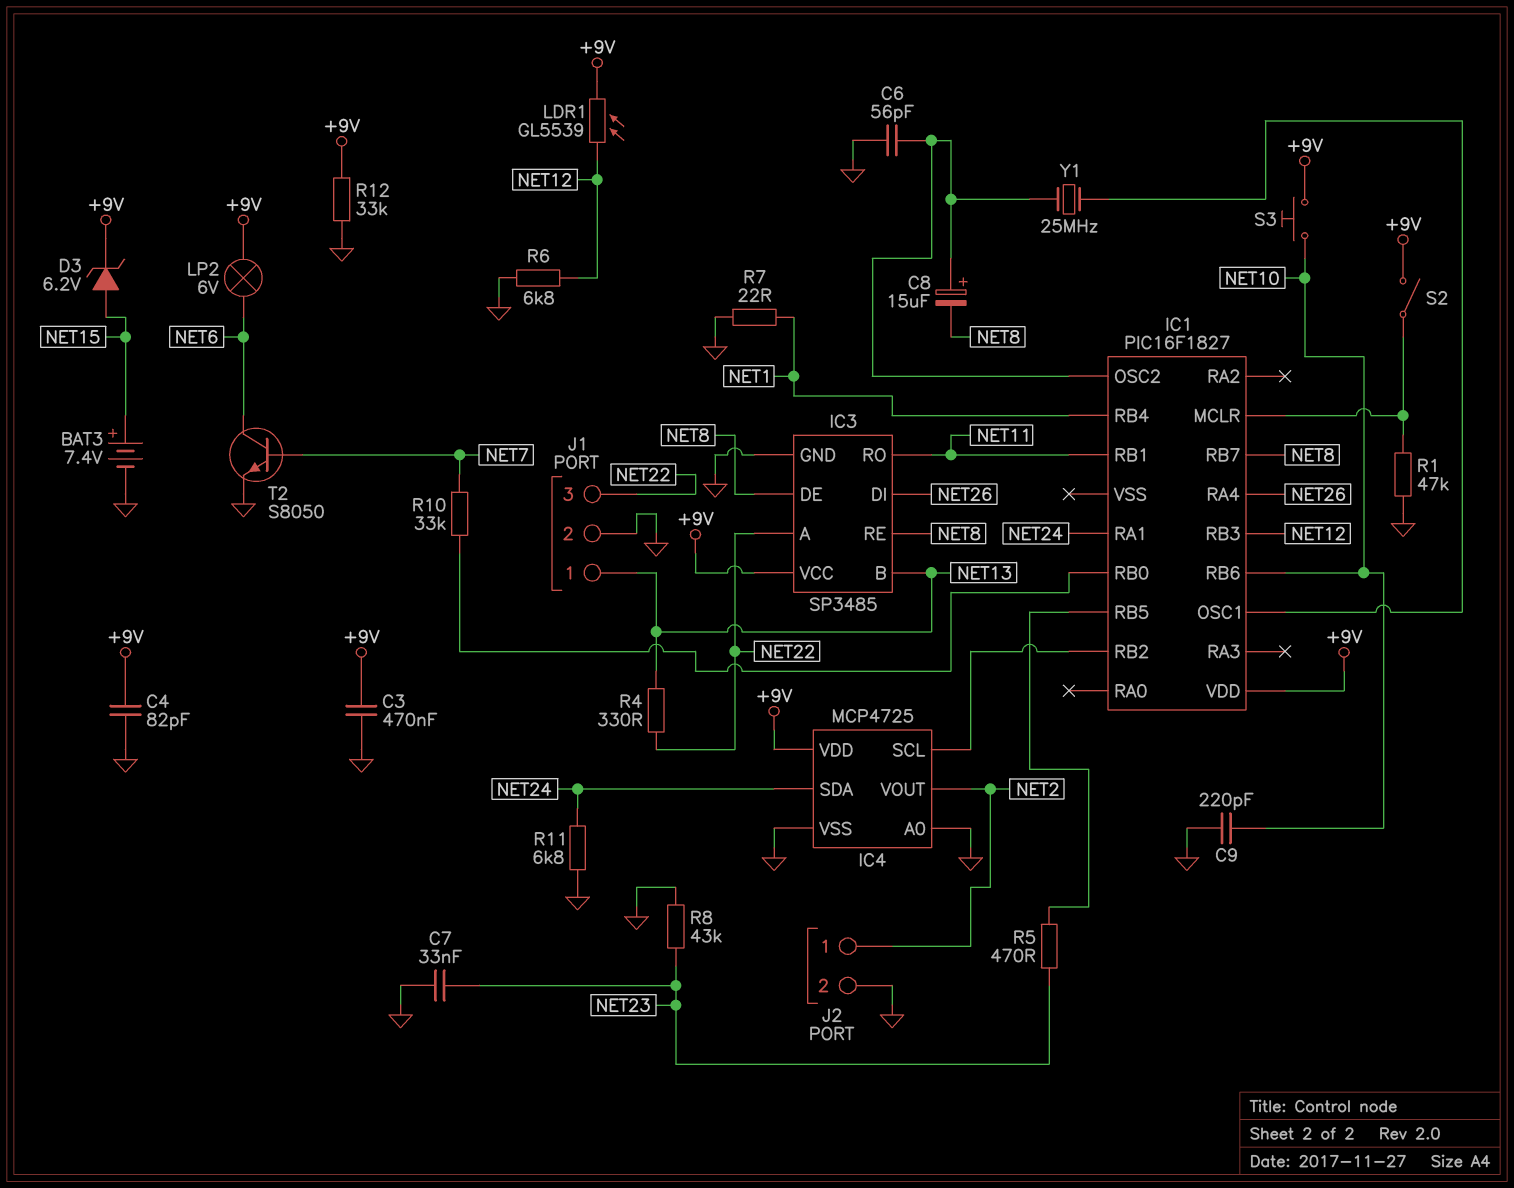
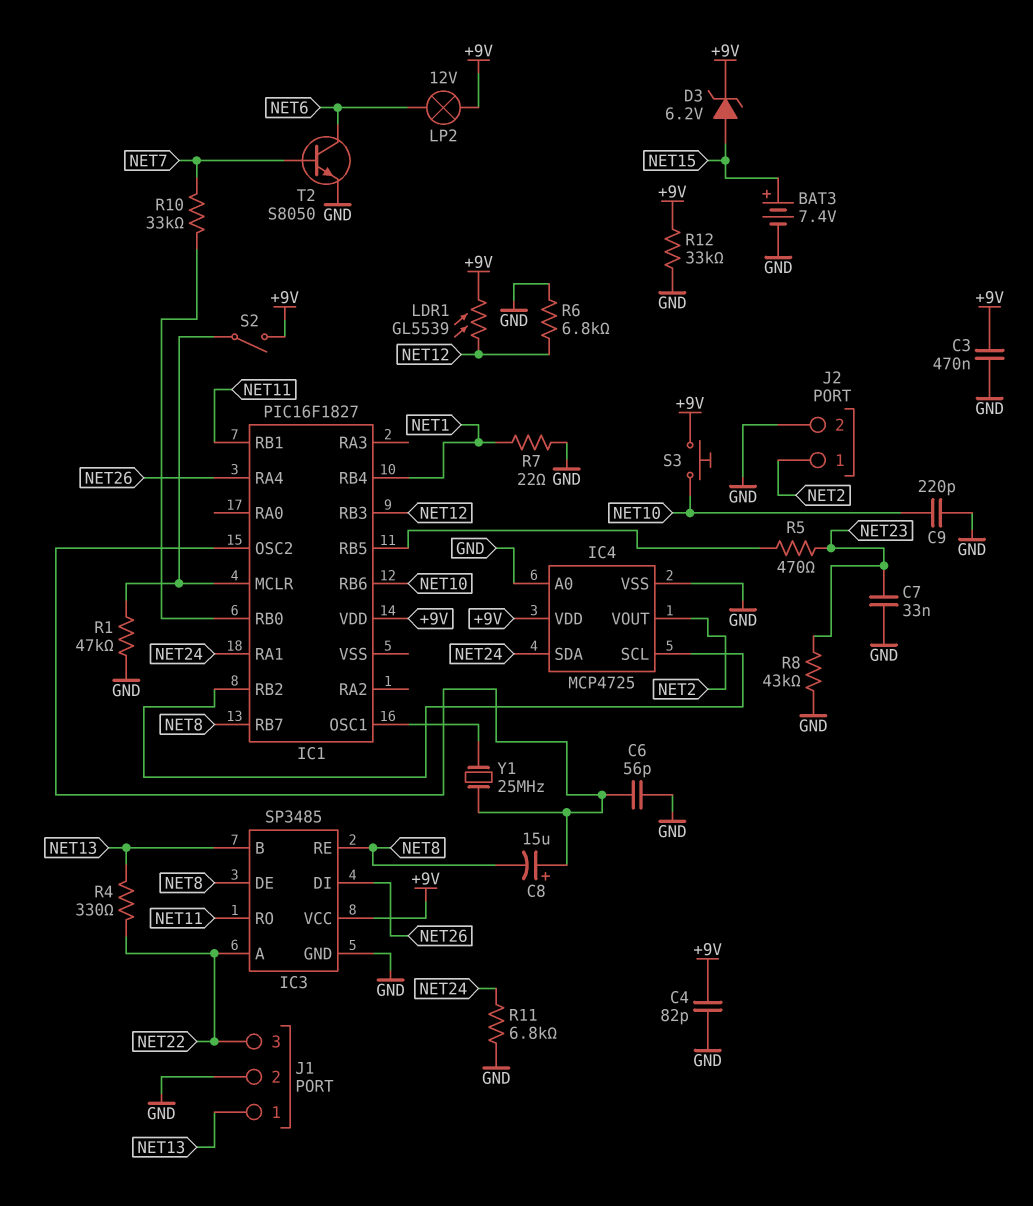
LP2: lamp 6V (+9V, NET6) -> lamp 12V (+9V, NET6)

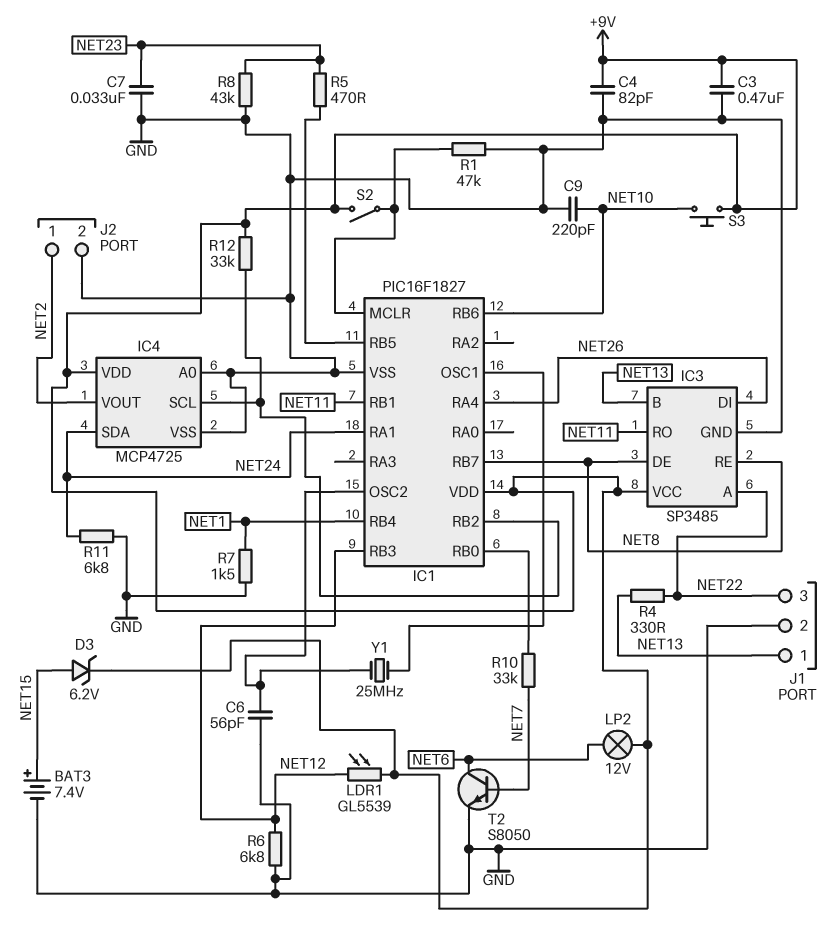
C8: 15uF (plus IC1/OSC2, minus NET8) -> none
IC1 pin VSS: none -> GND
R7: 22 (GND, NET1) -> 1.5k (GND, NET1)
R12: 33k (+9V, GND) -> 33k (+9V, IC1/RB2)

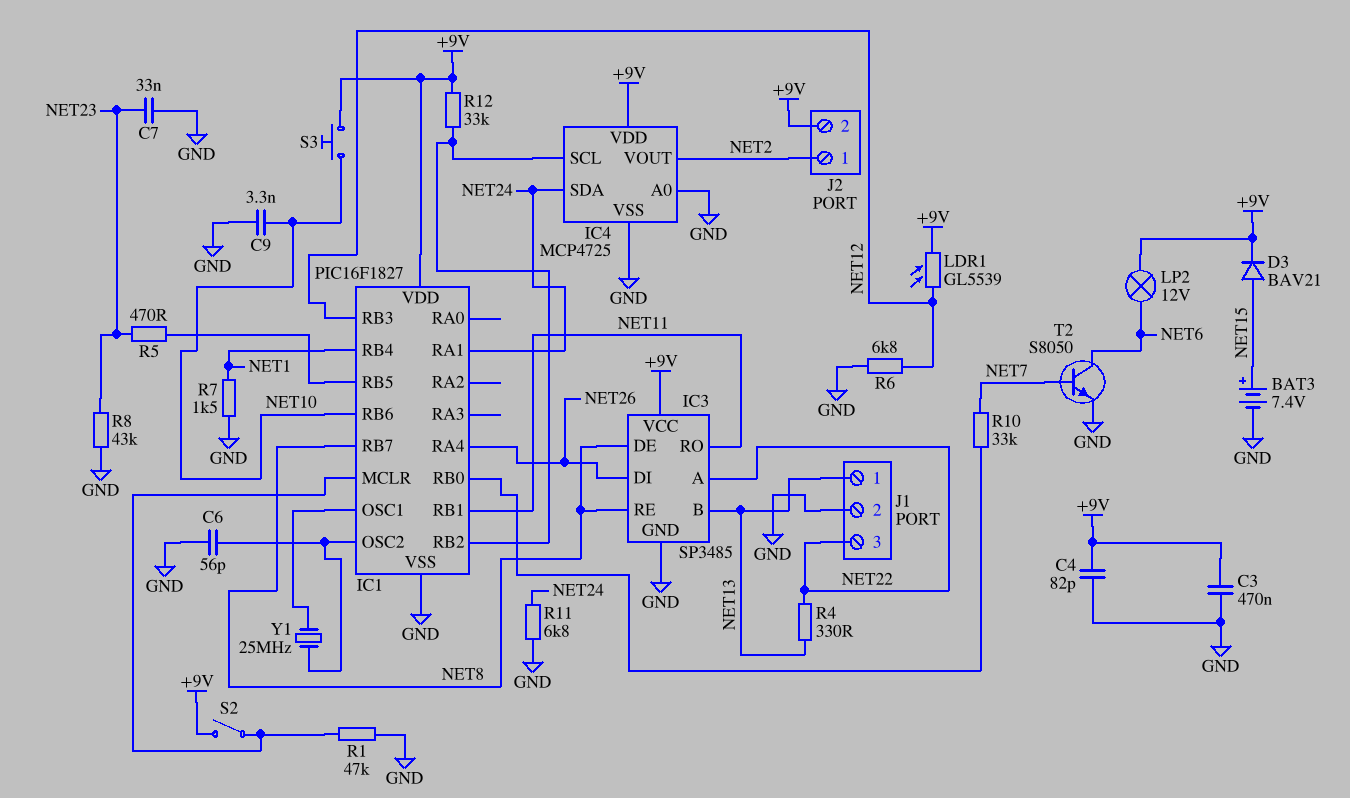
C9: 220pF (GND, NET10) -> 3.3nF (GND, NET10)
D3: zener 6.2V (A NET15, K +9V) -> diode BAV21 (A NET15, K +9V)
J2 pin 2: GND -> +9V

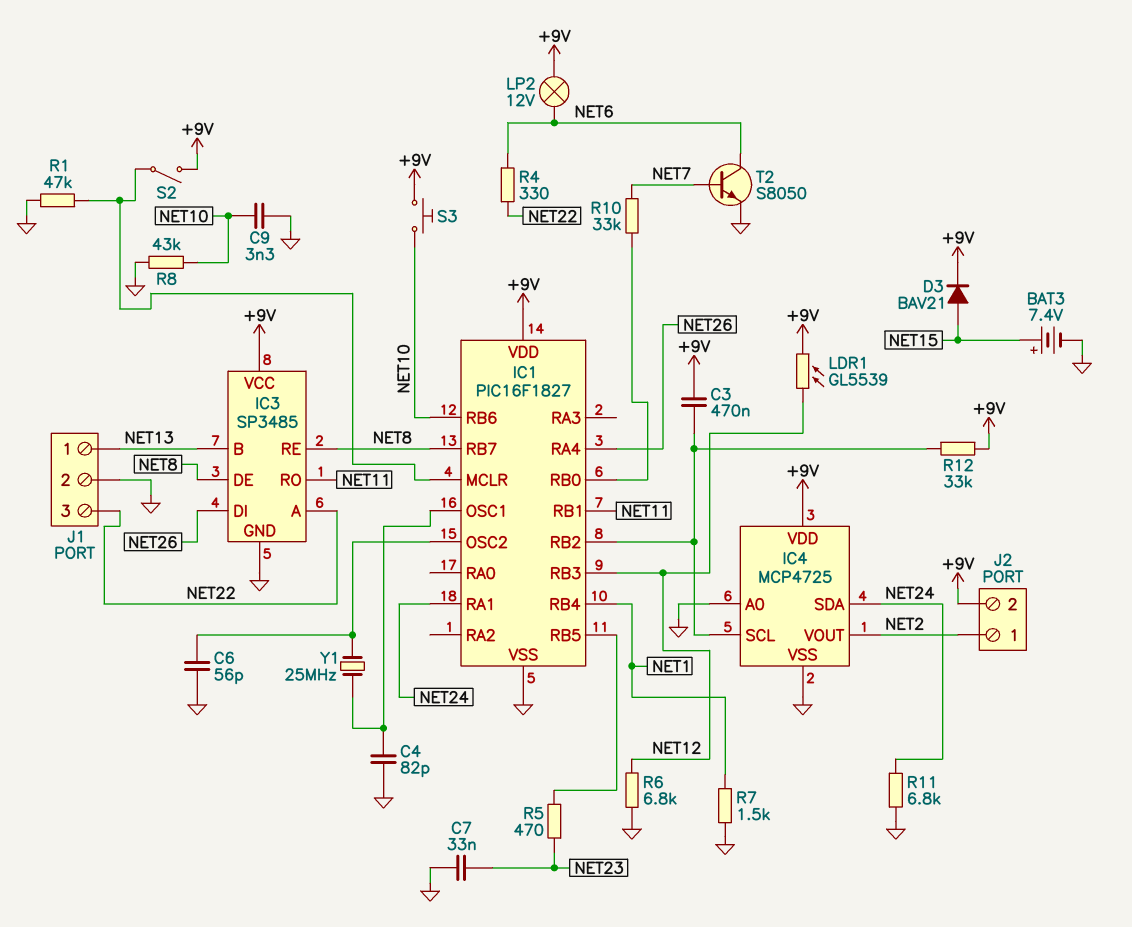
C3: 470nF (+9V, GND) -> 470nF (+9V, IC1/RB2)
C4: 82pF (+9V, GND) -> 82pF (GND, IC1/OSC1)
R4: 330 (NET13, NET22) -> 330 (NET6, NET22)
R8: 43k (GND, NET23) -> 43k (GND, NET10)

